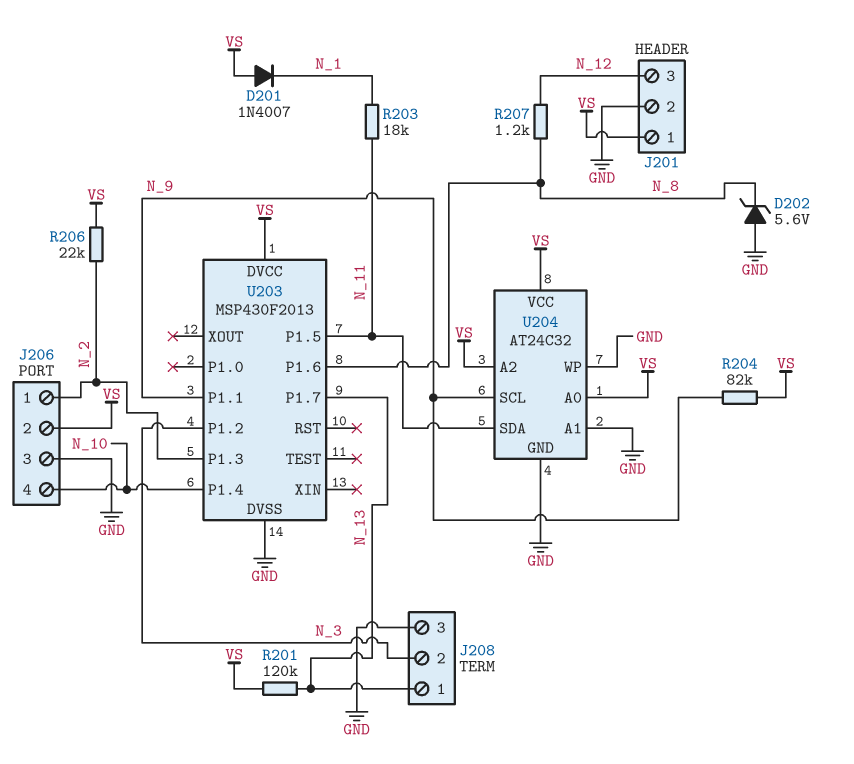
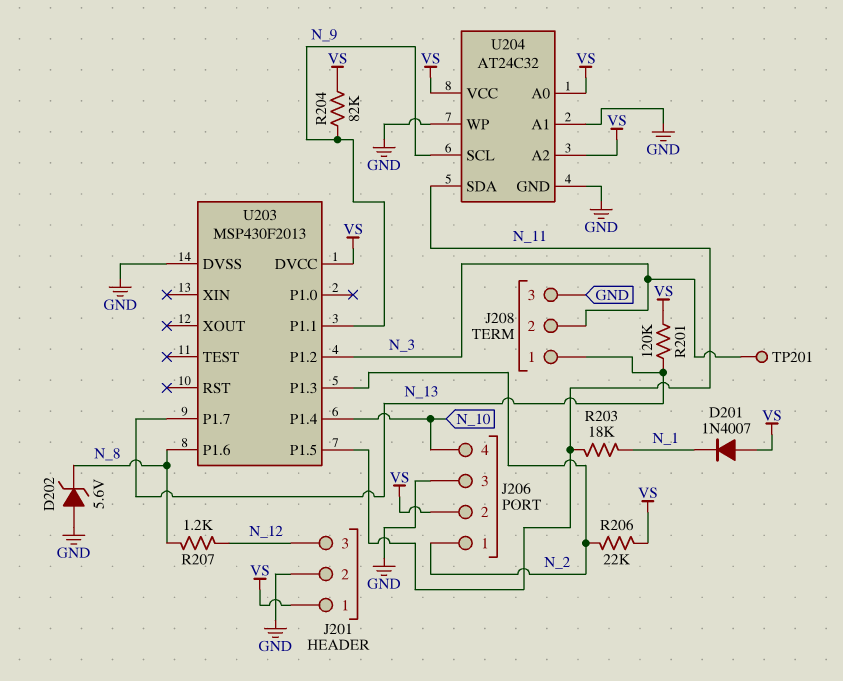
TP201: none -> test point (N_3)

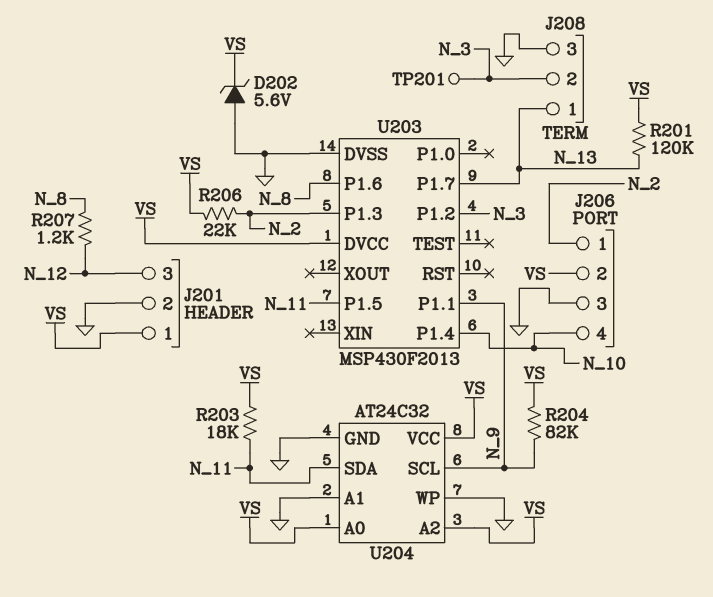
D201: diode 1N4007 (A VS, K N_1) -> none
D202: zener 5.6V (A GND, K N_8) -> zener 5.6V (A GND, K VS)
R203: 18k (N_1, N_11) -> 18k (N_11, VS)

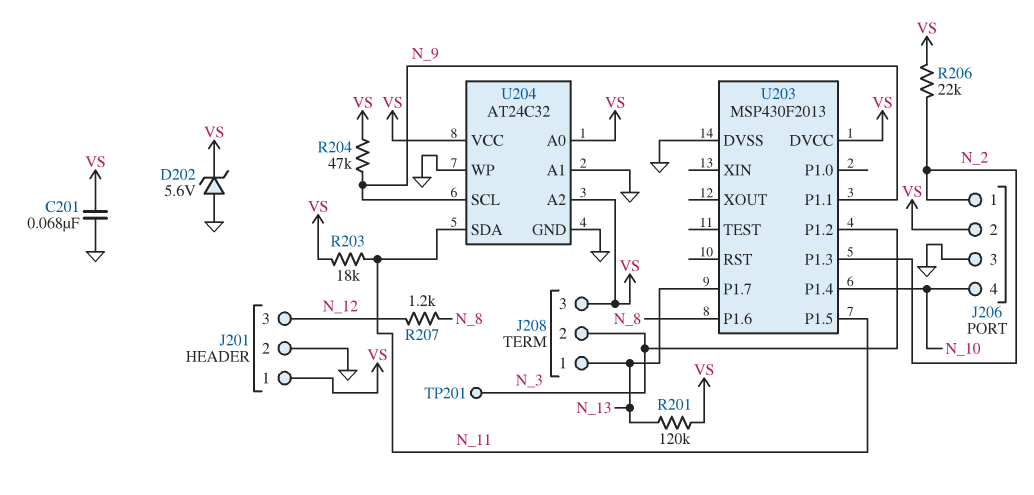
C201: none -> 68nF (GND, VS)
J208 pin 3: GND -> VS
R204: 82k (N_9, VS) -> 47k (N_9, VS)

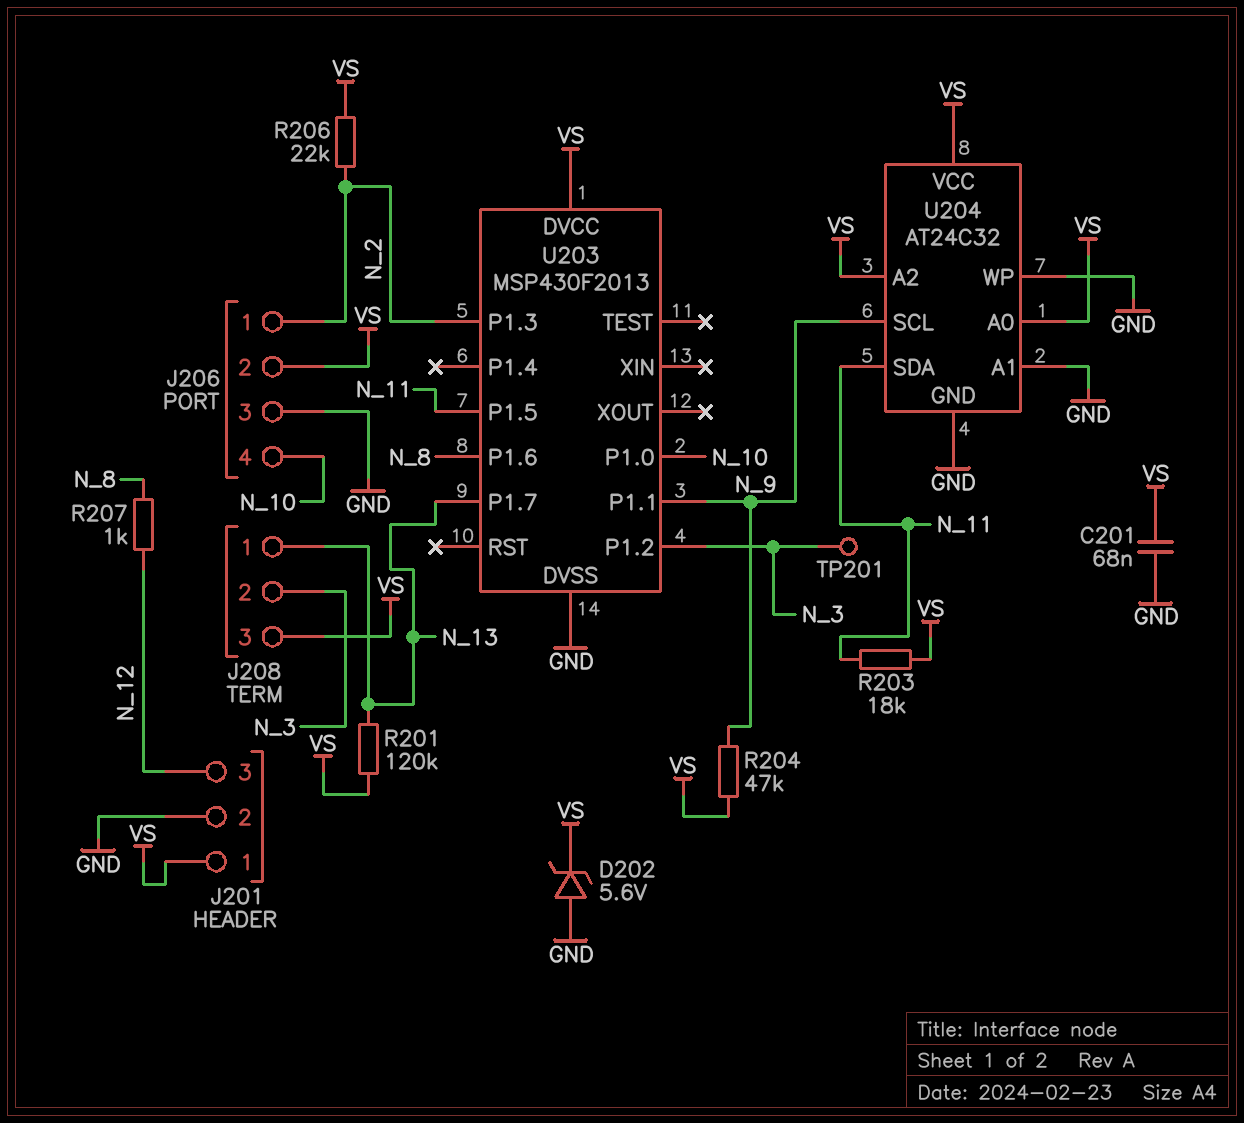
R207: 1.2k (N_8, N_12) -> 1k (N_8, N_12)
U203 pin P1.0: none -> N_10
U203 pin P1.4: N_10 -> none

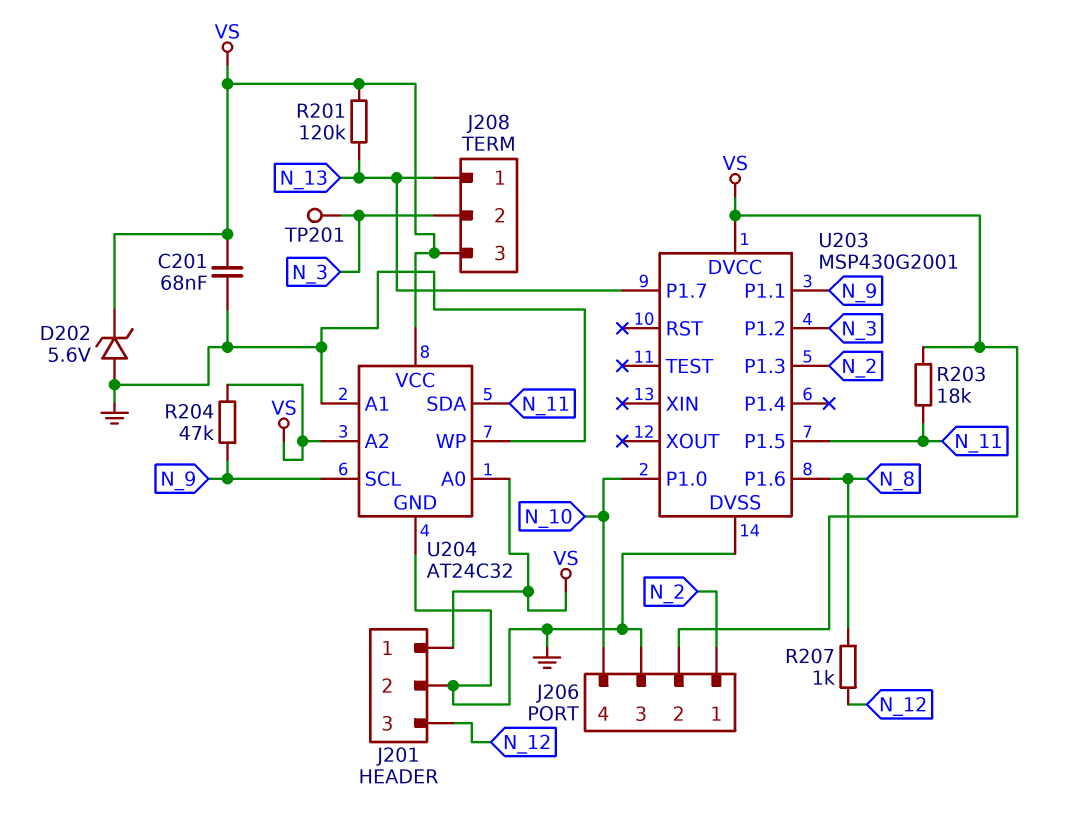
R206: 22k (N_2, VS) -> none
U203: MSP430F2013 -> MSP430G2001

